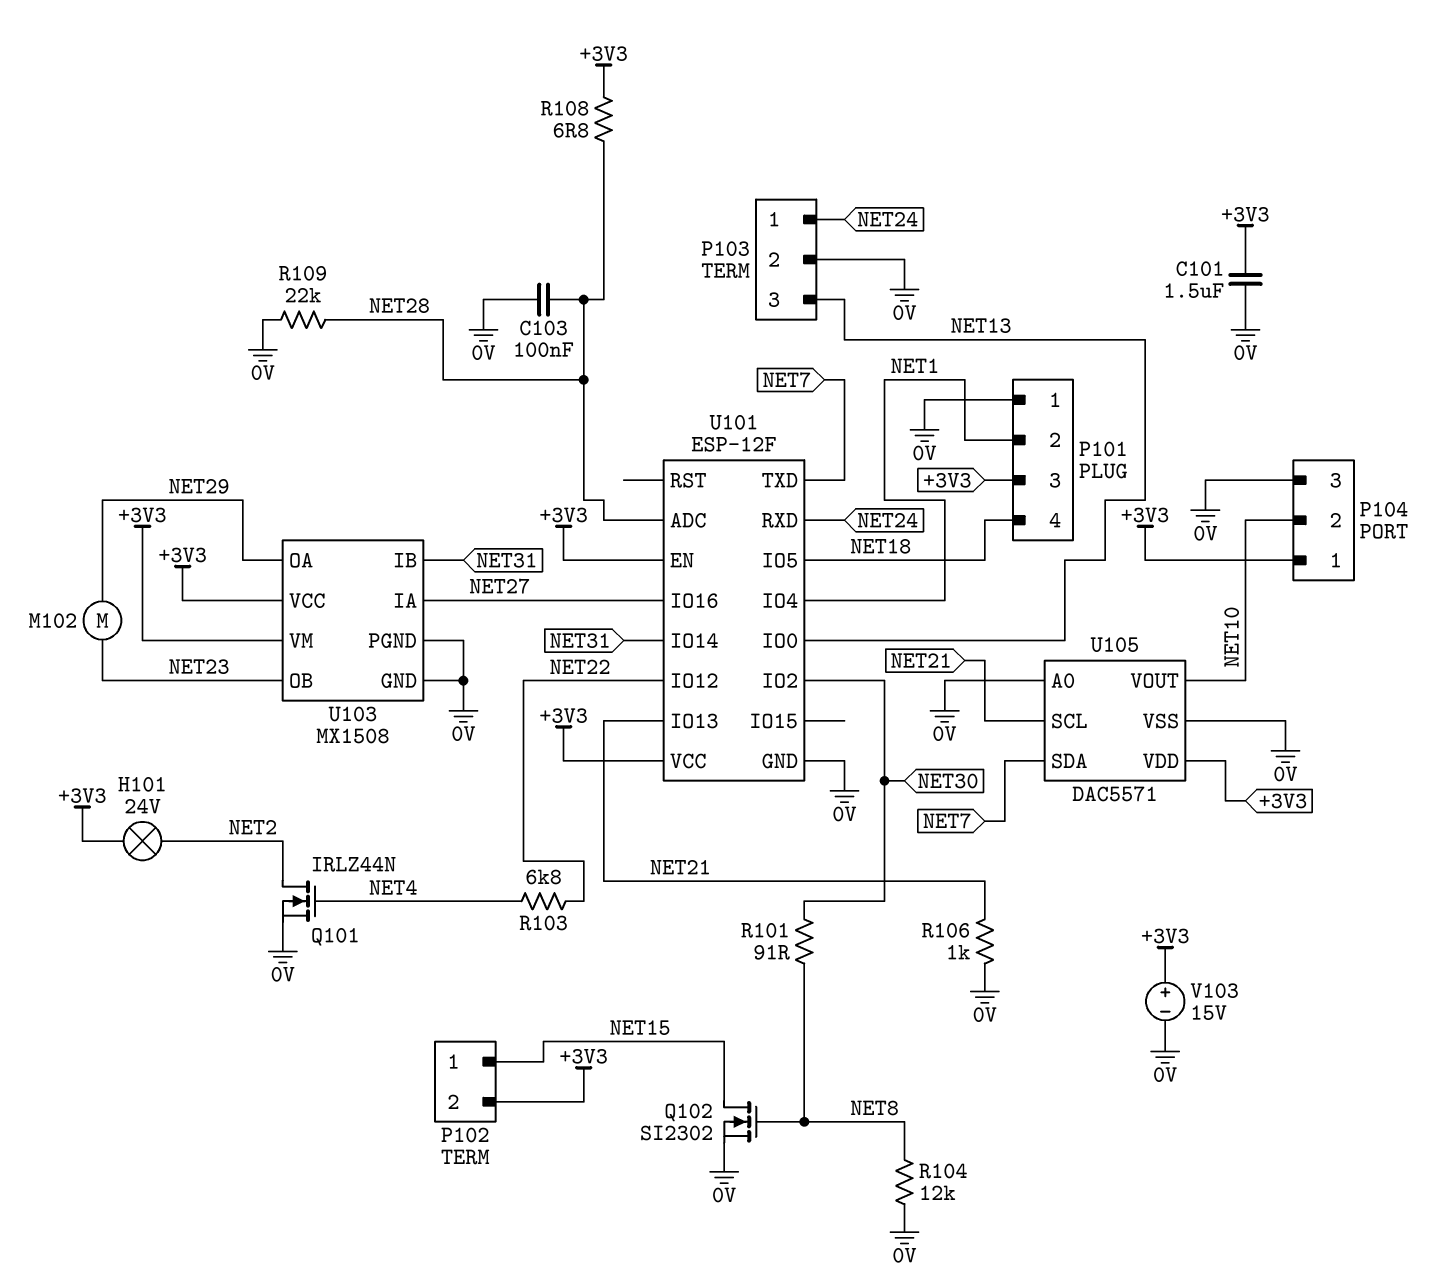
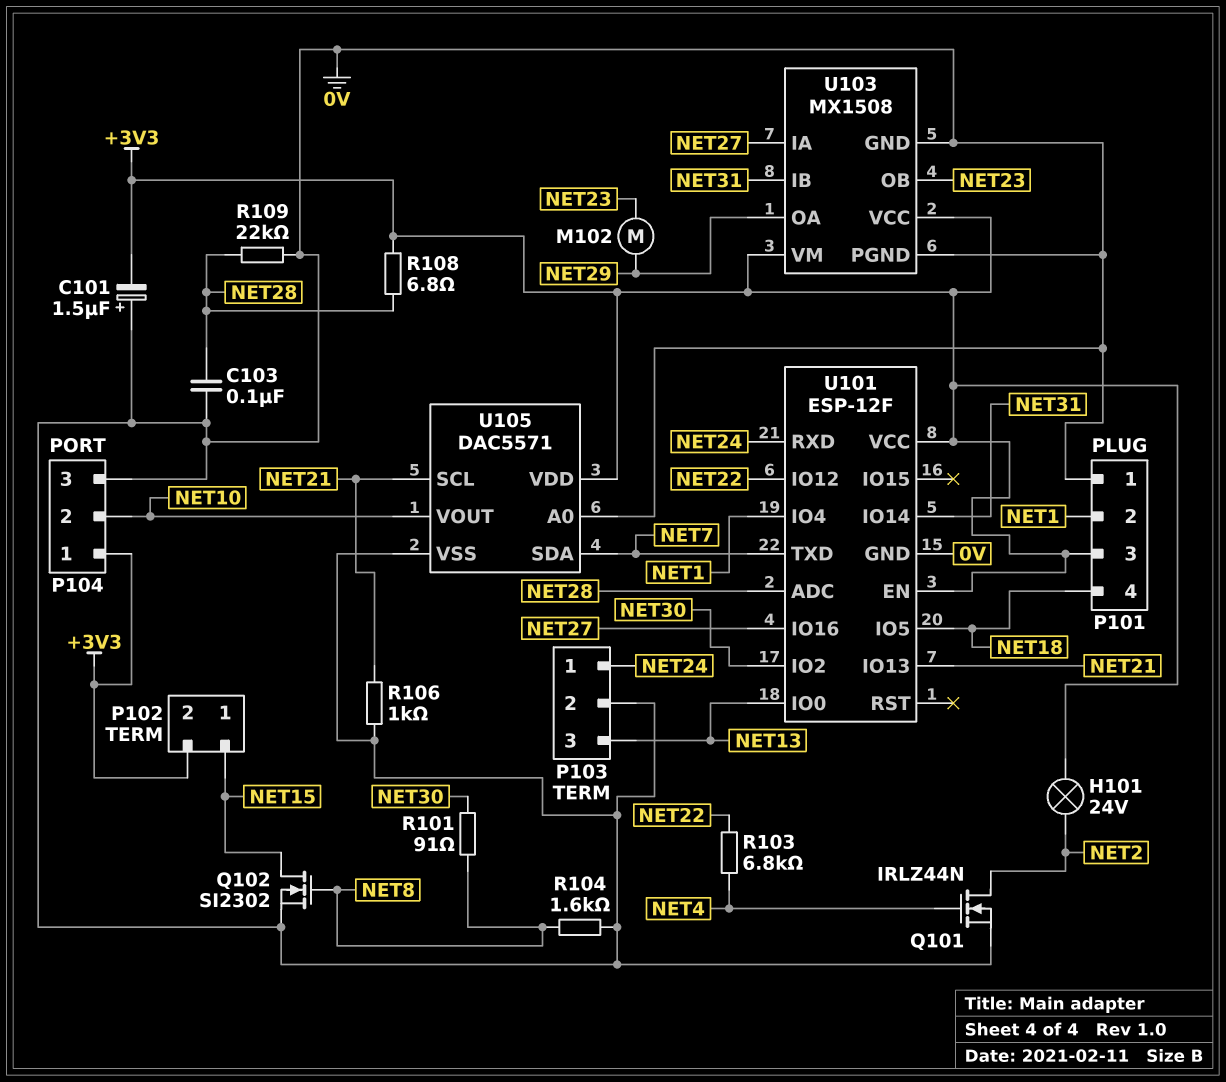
C101: 1.5uF (+3V3, 0V) -> 1.5uF (plus 0V, minus +3V3)
R104: 12k (0V, NET8) -> 1.6k (0V, NET8)
V103: 15V (plus +3V3, minus 0V) -> none

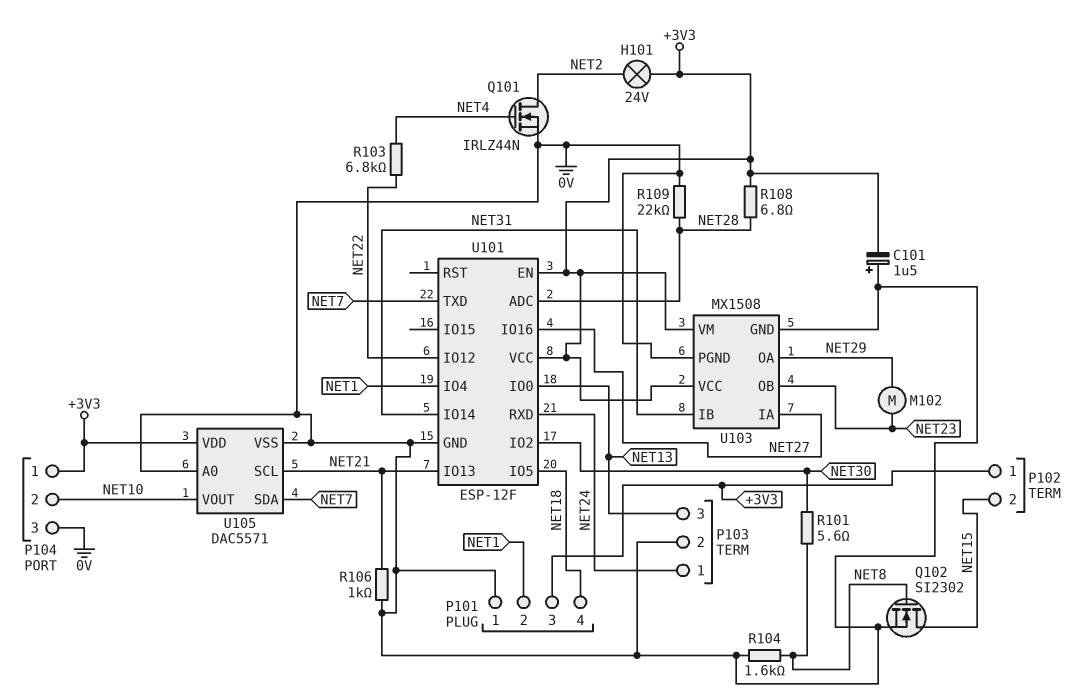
C103: 100nF (0V, NET28) -> none
P102 pin 1: NET15 -> +3V3
P102 pin 2: +3V3 -> NET15
R101: 91 (NET8, NET30) -> 5.6 (NET8, NET30)

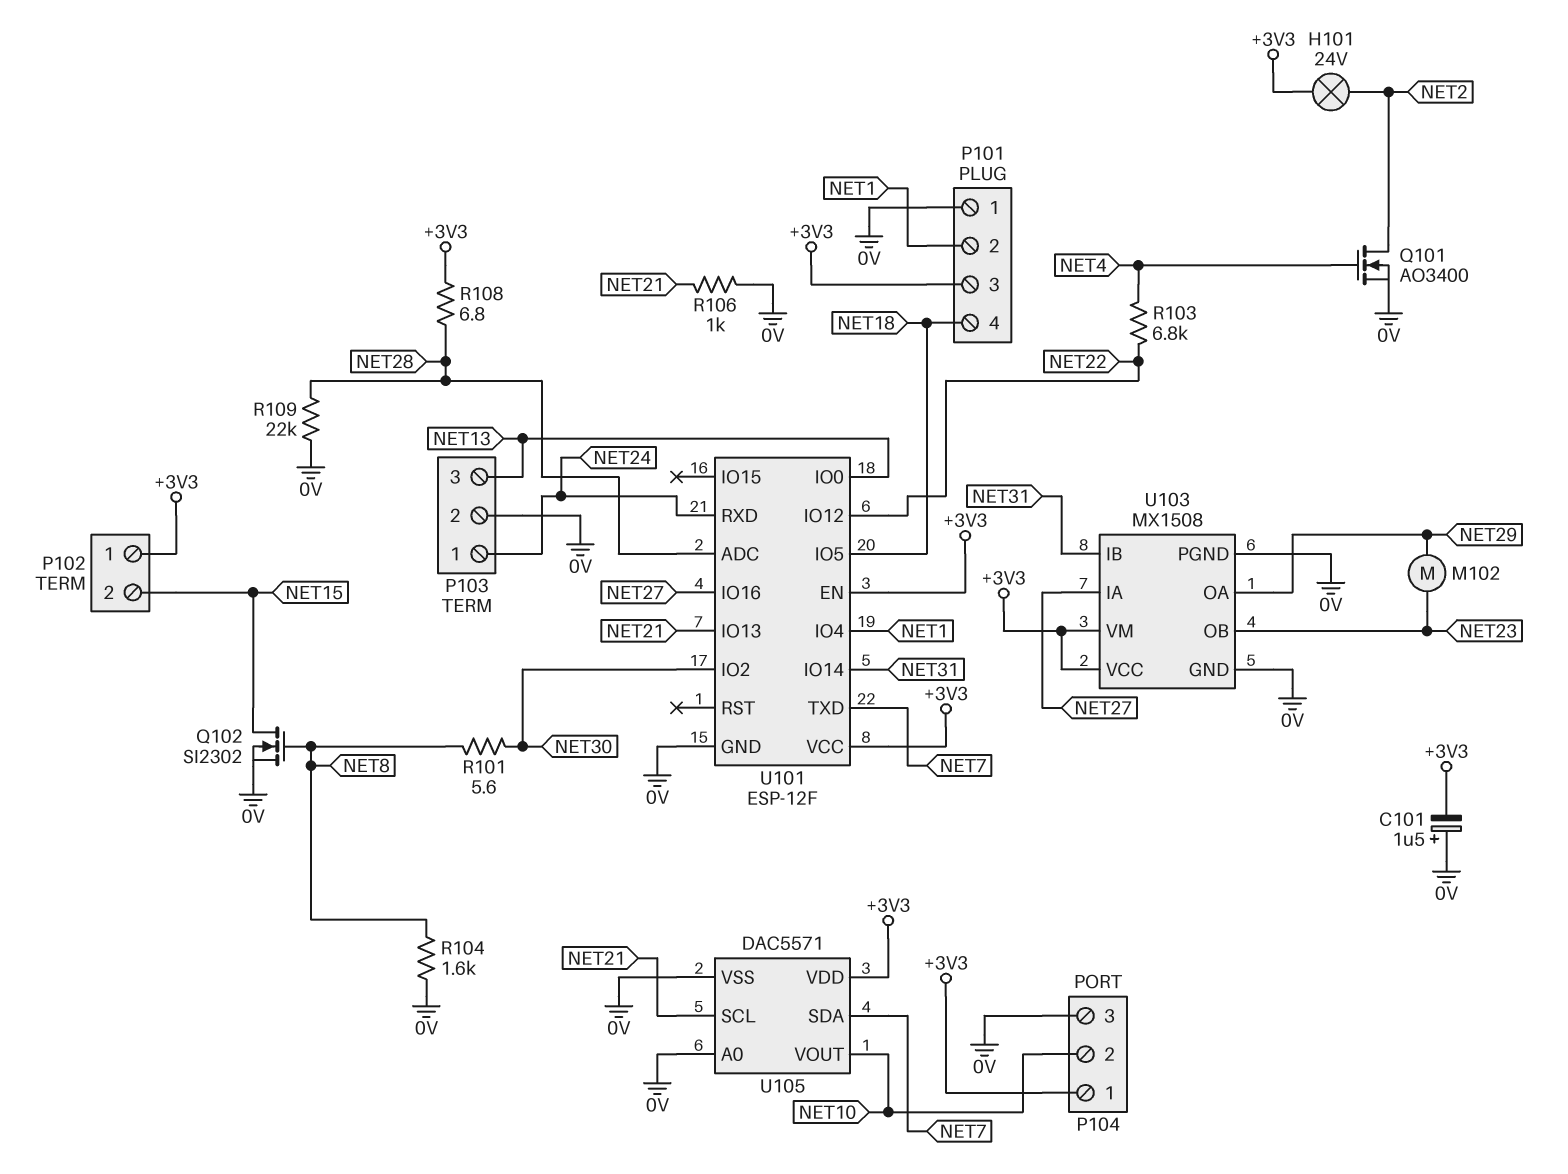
Q101: NMOS IRLZ44N (G NET4, D NET2, S 0V) -> NMOS AO3400 (G NET4, D NET2, S 0V)

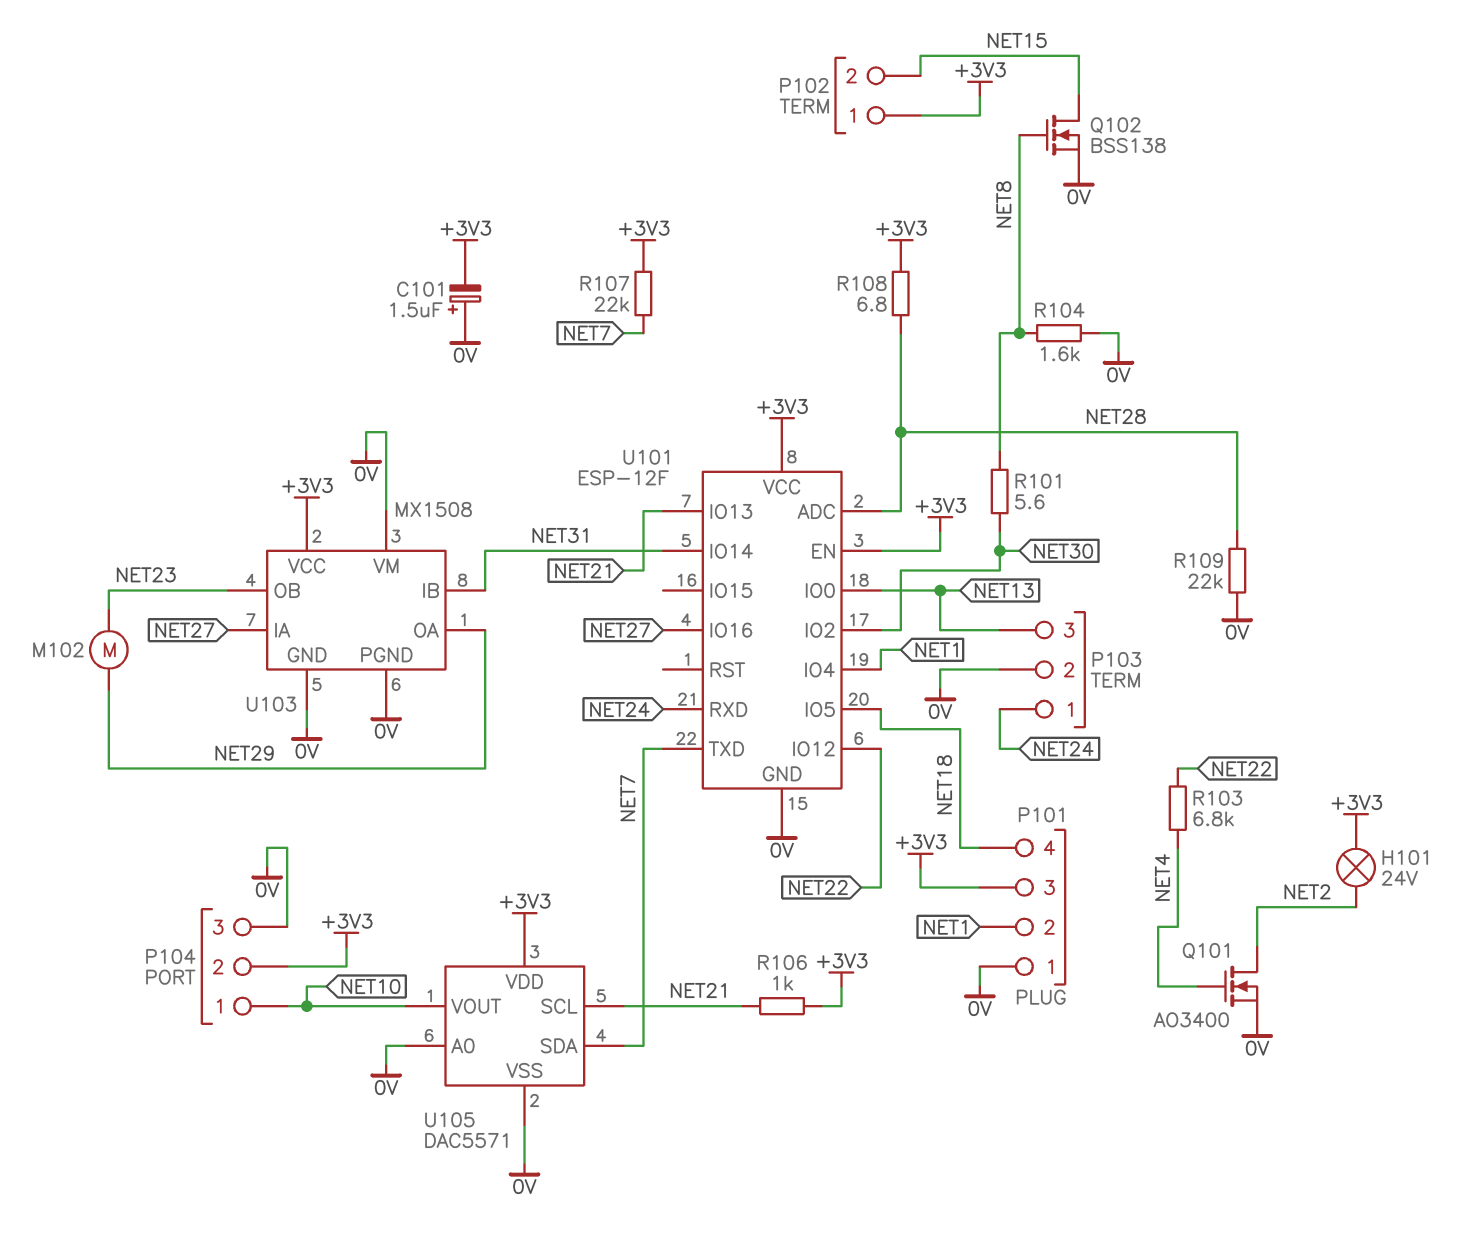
P104 pin 1: +3V3 -> NET10
P104 pin 2: NET10 -> +3V3
Q102: NMOS SI2302 (G NET8, D NET15, S 0V) -> NMOS BSS138 (G NET8, D NET15, S 0V)
R106: 1k (0V, NET21) -> 1k (+3V3, NET21)
R107: none -> 22k (+3V3, NET7)
U103 pin VM: +3V3 -> 0V

